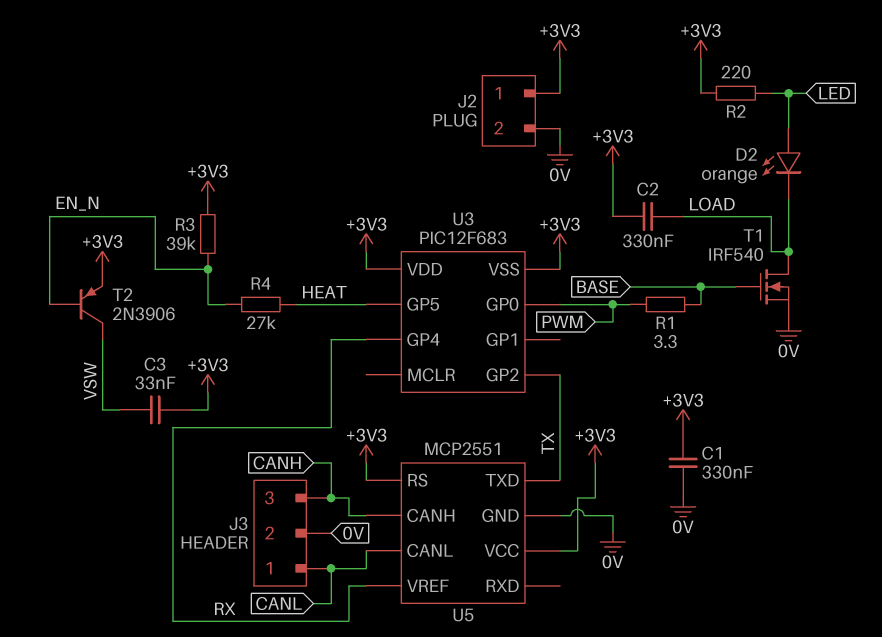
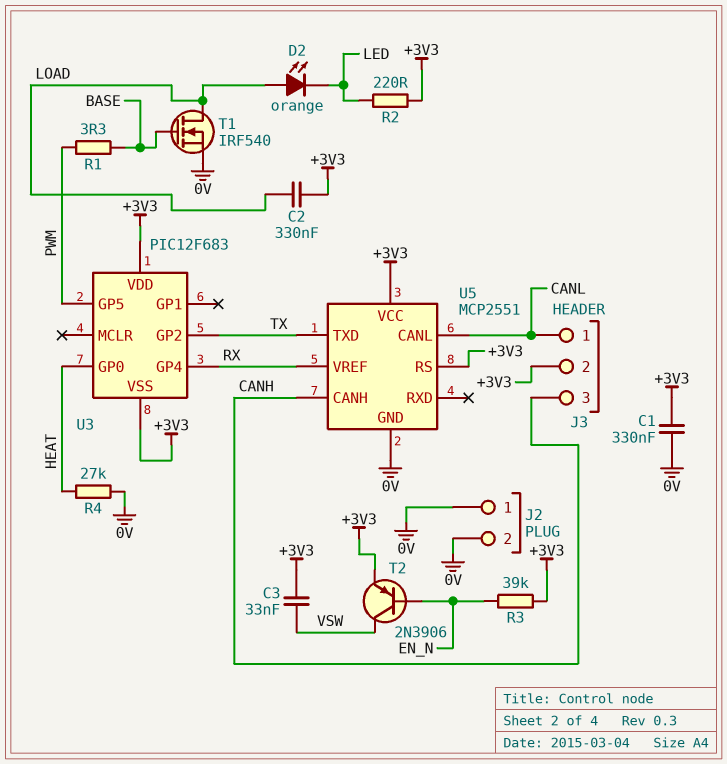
D2: LED orange (A LED, K LOAD) -> LED orange (A LOAD, K LED)
J2 pin 1: +3V3 -> 0V
J3 pin 2: 0V -> +3V3
R4: 27k (EN_N, HEAT) -> 27k (0V, HEAT)
U3 pin GP0: PWM -> HEAT
U3 pin GP5: HEAT -> PWM

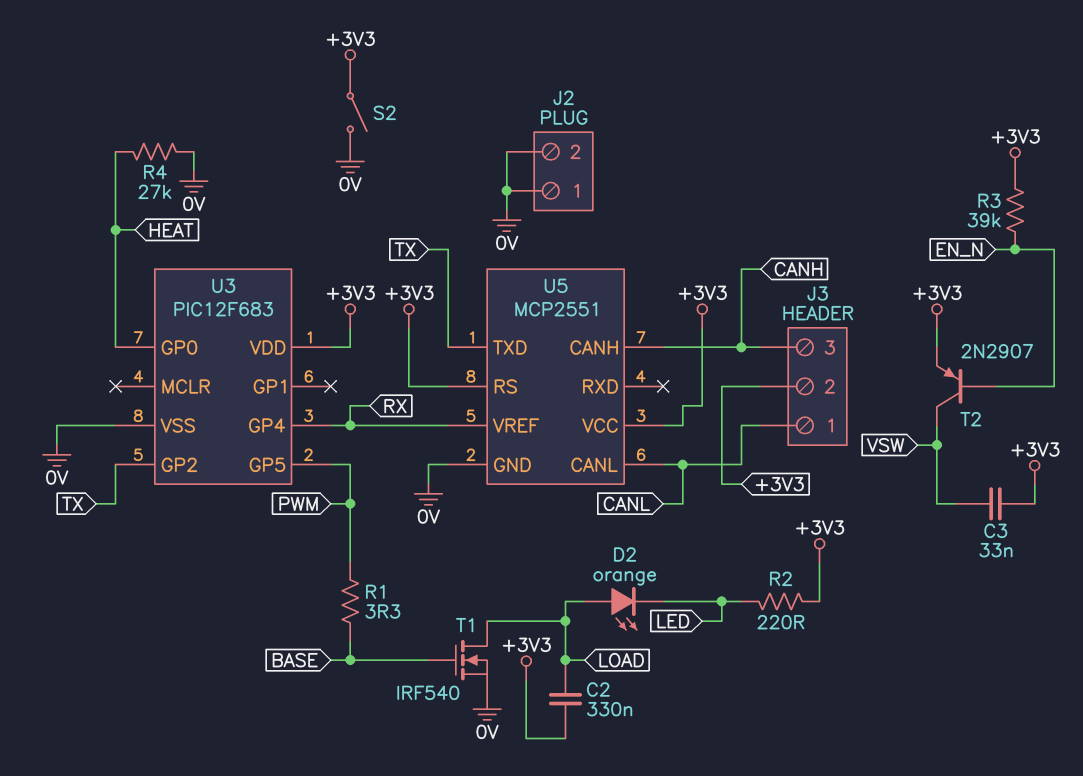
C1: 330nF (+3V3, 0V) -> none
S2: none -> switch (+3V3, 0V)
T2: PNP 2N3906 (B EN_N, C VSW, E +3V3) -> PNP 2N2907 (B EN_N, C VSW, E +3V3)
U3 pin VSS: +3V3 -> 0V

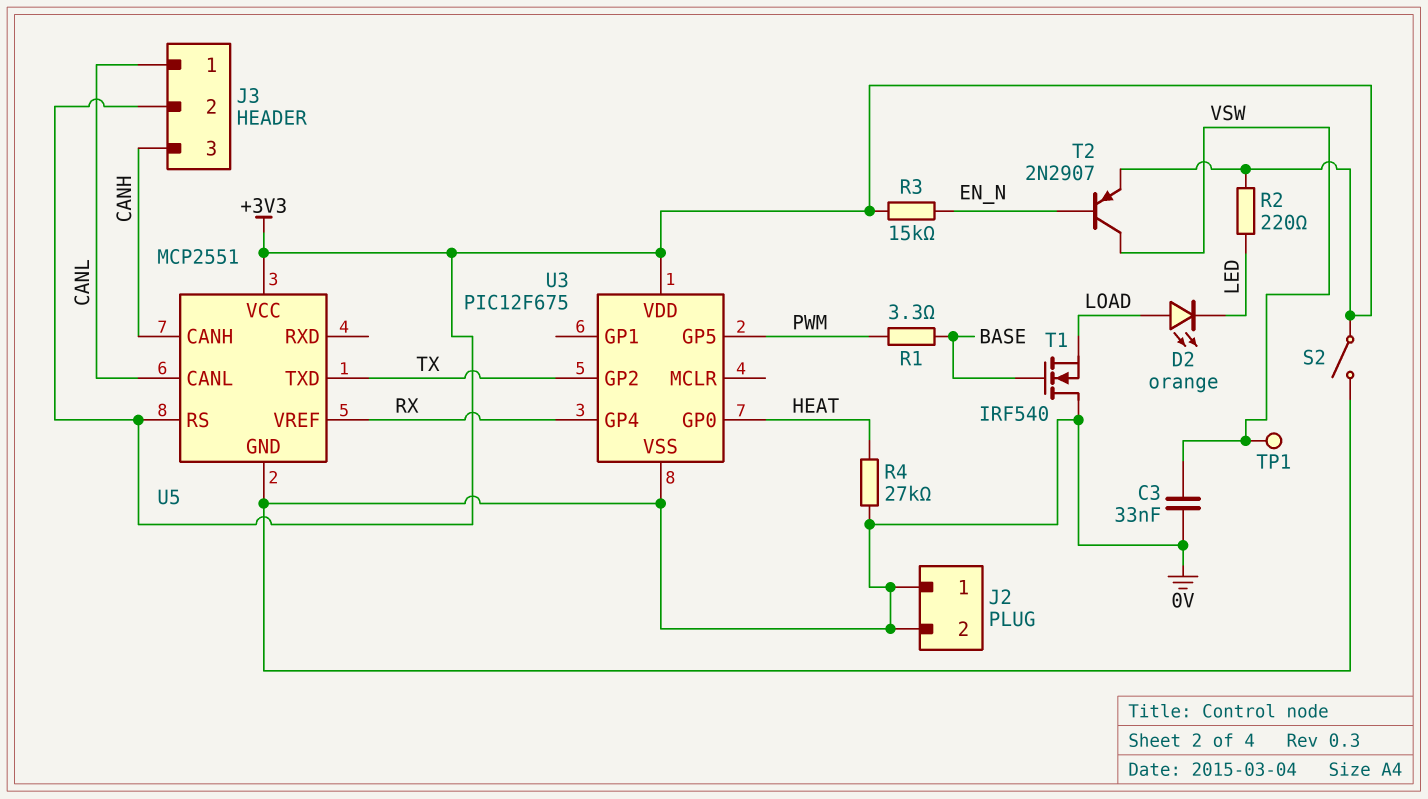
C2: 330nF (+3V3, LOAD) -> none
C3: 33nF (+3V3, VSW) -> 33nF (0V, VSW)
R3: 39k (+3V3, EN_N) -> 15k (+3V3, EN_N)
T1: NMOS IRF540 (G BASE, D LOAD, S 0V) -> NMOS IRF540 (G BASE, D 0V, S LOAD)
TP1: none -> test point (VSW)
U3: PIC12F683 -> PIC12F675

